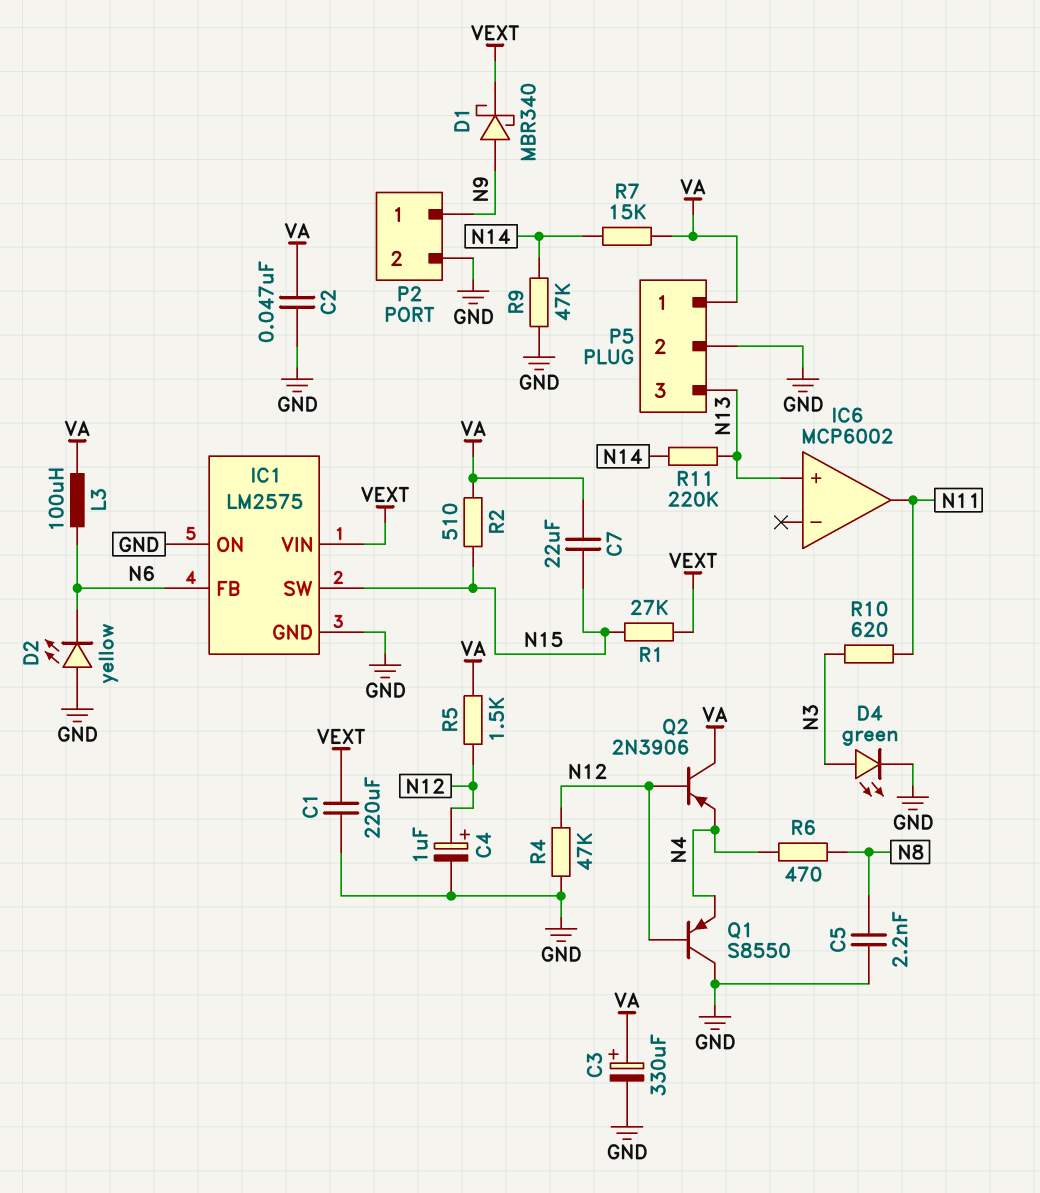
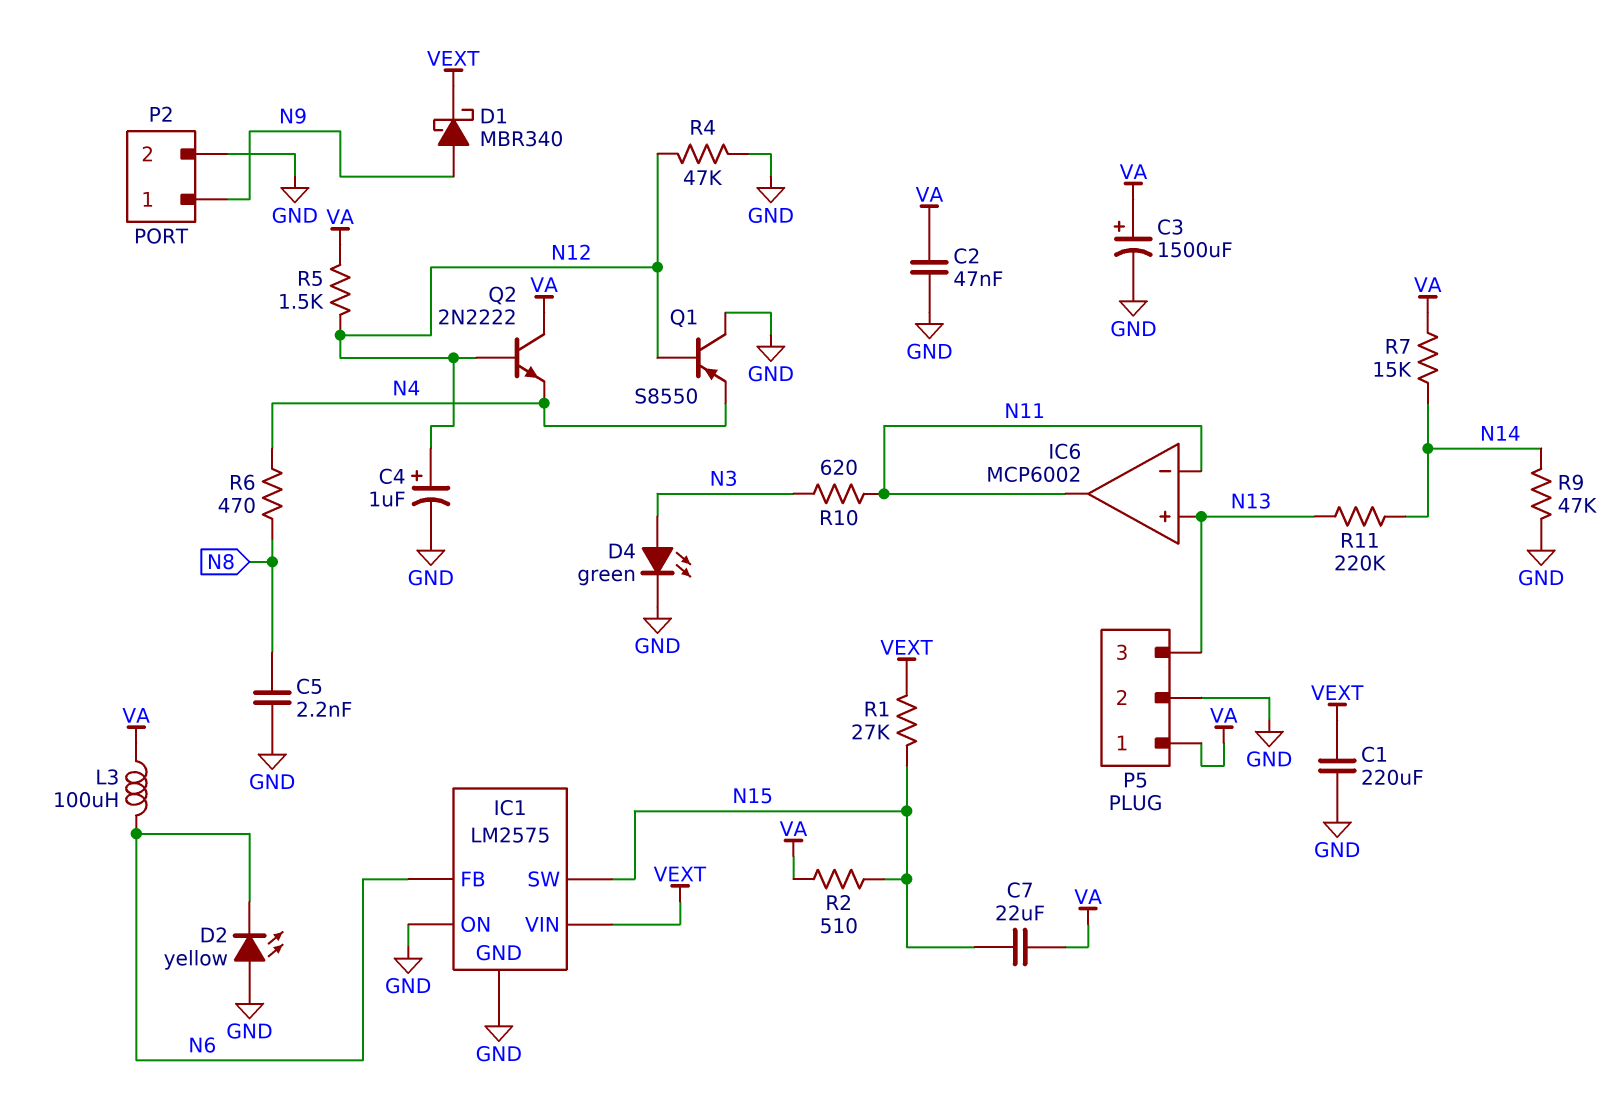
C3: 330uF (plus VA, minus GND) -> 1500uF (plus VA, minus GND)
IC6 pin in-: none -> N11
Q2: PNP 2N3906 (B N12, C VA, E N4) -> NPN 2N2222 (B N12, C VA, E N4)

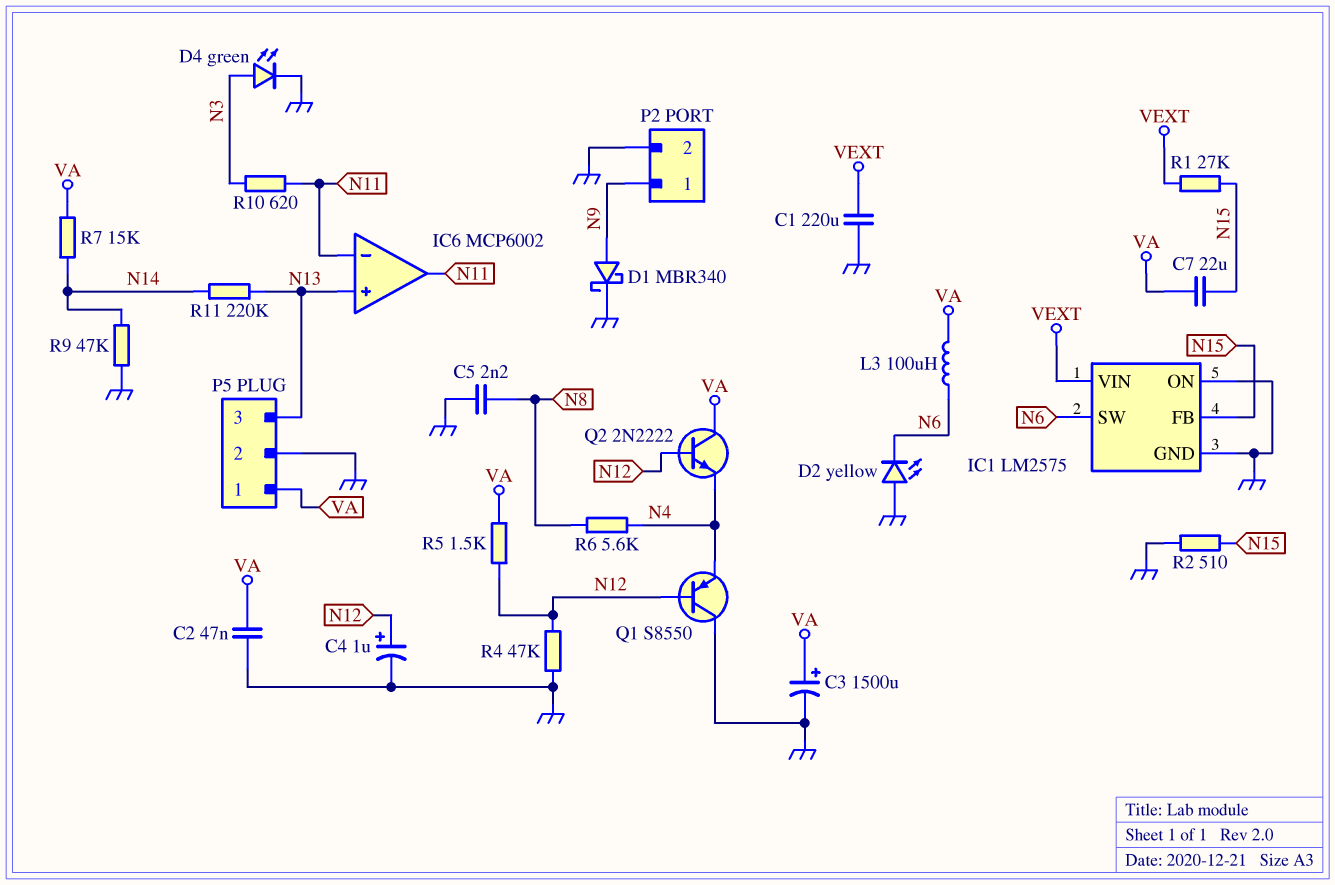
D1: schottky MBR340 (A N9, K VEXT) -> schottky MBR340 (A N9, K GND)
IC1 pin FB: N6 -> N15
IC1 pin SW: N15 -> N6
R2: 510 (N15, VA) -> 510 (GND, N15)
R6: 470 (N4, N8) -> 5.6k (N4, N8)

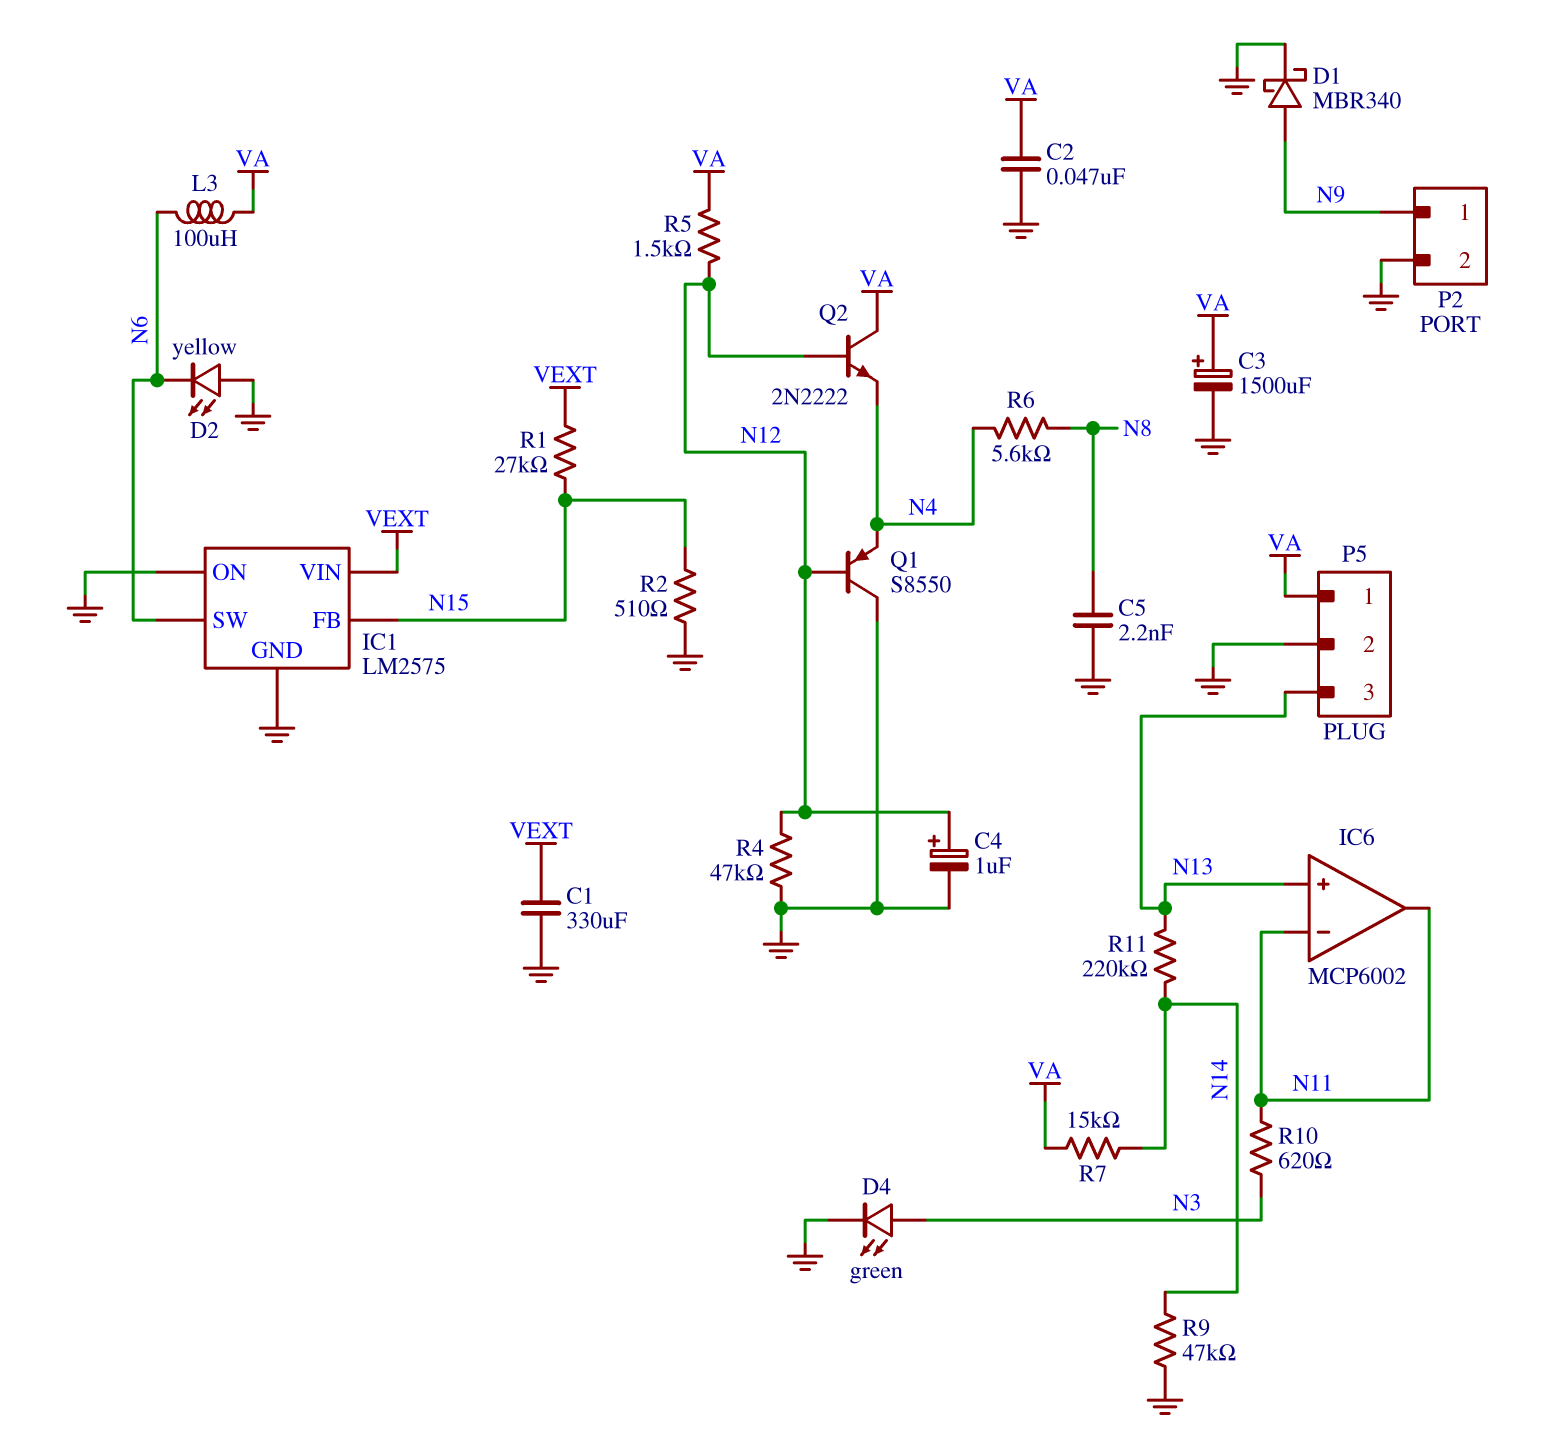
C1: 220uF (GND, VEXT) -> 330uF (GND, VEXT)
C7: 22uF (N15, VA) -> none

